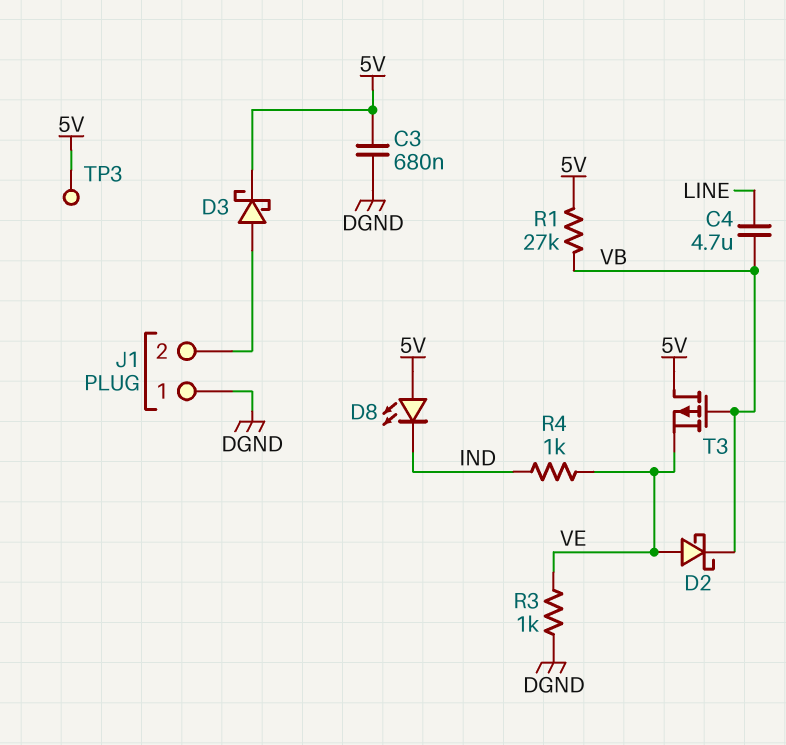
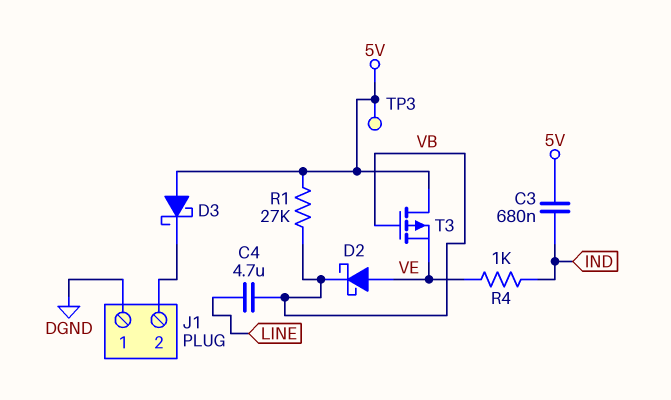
C3: 680nF (5V, DGND) -> 680nF (5V, IND)
D3: schottky (A J1/2, K 5V) -> schottky (A 5V, K J1/2)
D8: LED (A 5V, K IND) -> none
R3: 1k (DGND, VE) -> none

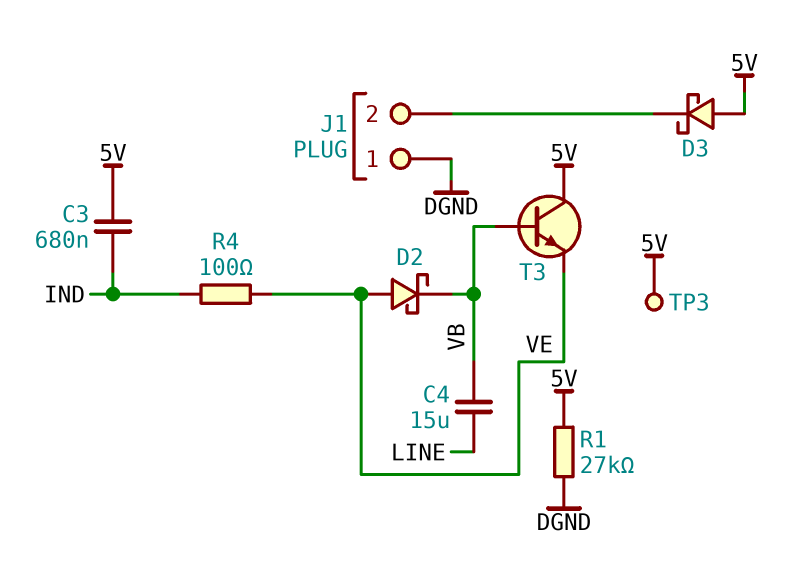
C4: 4.7uF (LINE, VB) -> 15uF (LINE, VB)
R1: 27k (5V, VB) -> 27k (5V, DGND)
R4: 1k (IND, VE) -> 100 (IND, VE)
T3: PMOS (G VB, D 5V, S VE) -> NPN (B VB, C 5V, E VE)

